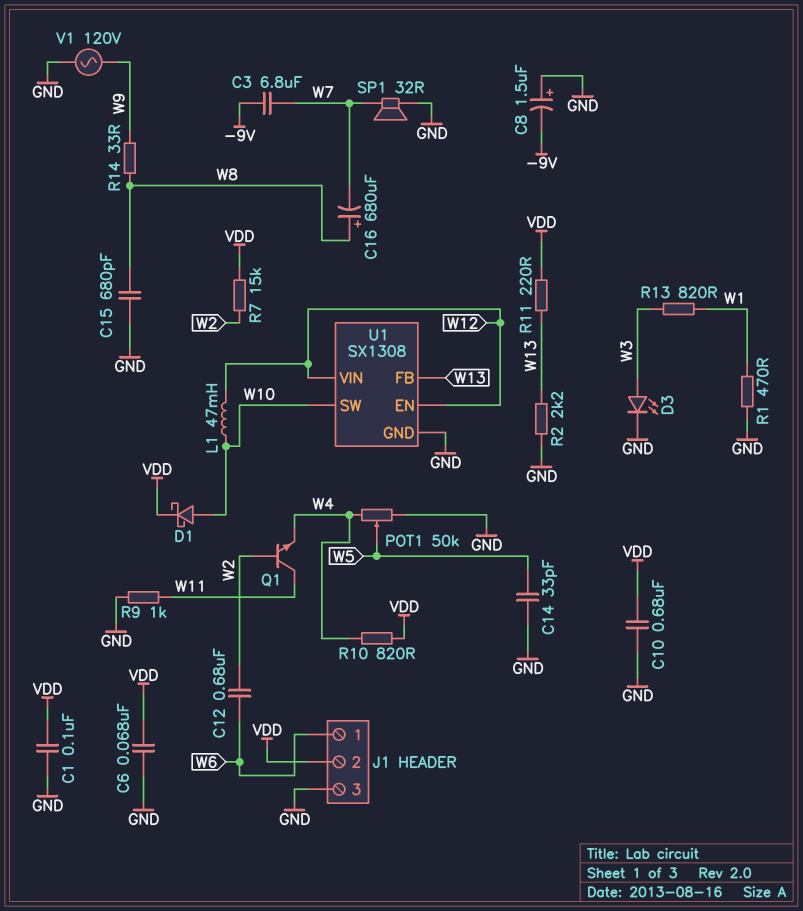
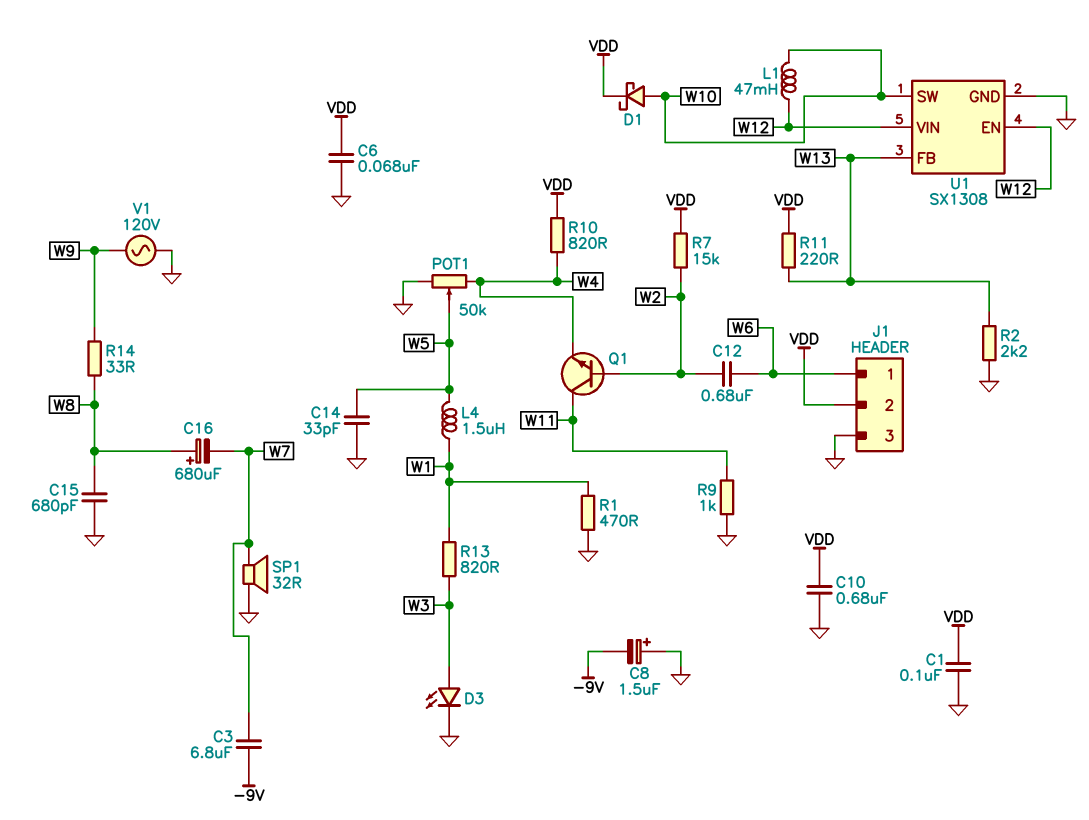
L4: none -> 1.5uH (W1, W5)

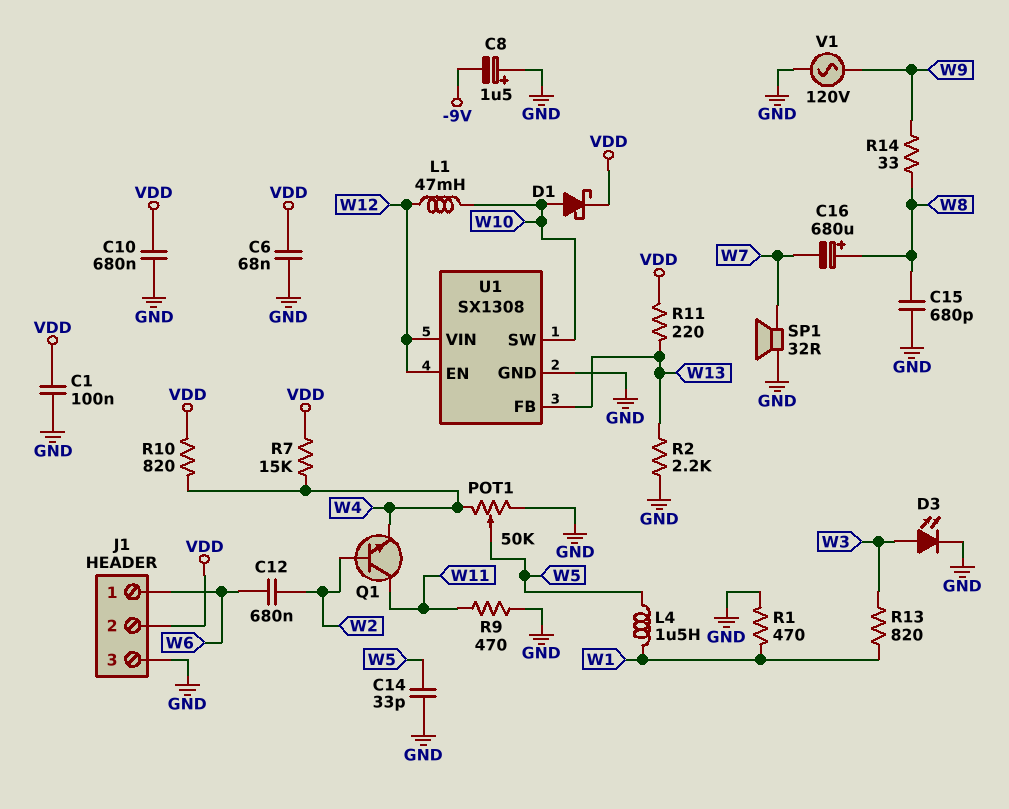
C3: 6.8uF (-9V, W7) -> none
R7: 15k (VDD, W2) -> 15k (VDD, W4)
R9: 1k (GND, W11) -> 470 (GND, W11)

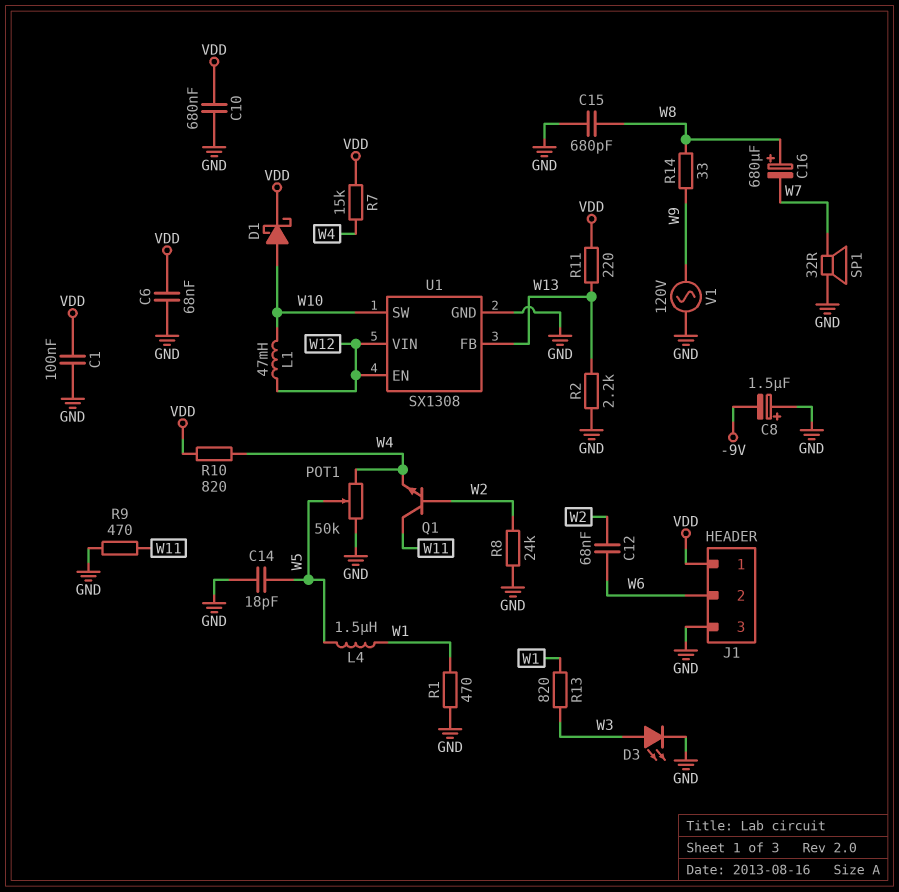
C12: 680nF (W2, W6) -> 68nF (W2, W6)
C14: 33pF (GND, W5) -> 18pF (GND, W5)
J1 pin 1: W6 -> VDD
J1 pin 2: VDD -> W6
R8: none -> 24k (GND, W2)

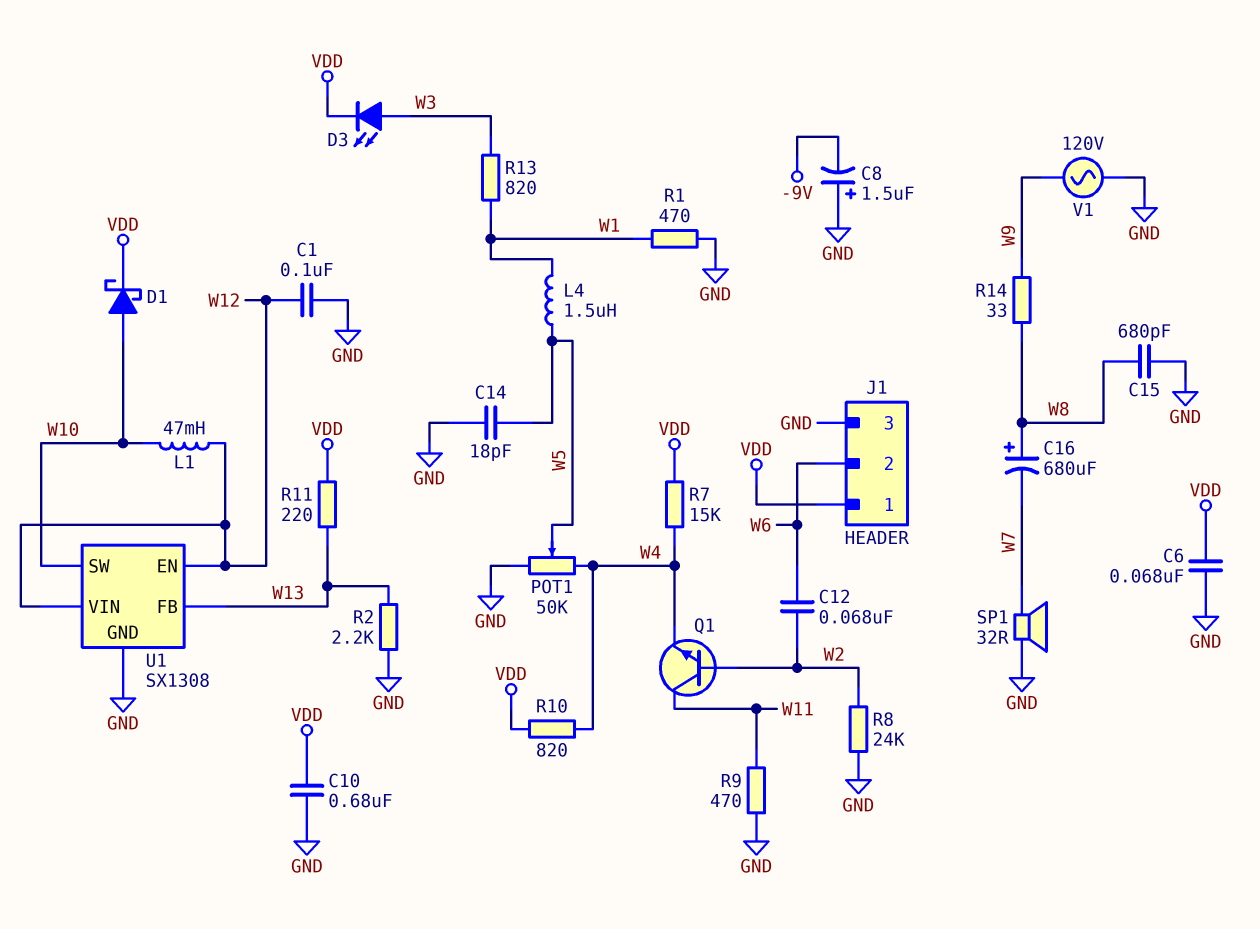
C1: 100nF (GND, VDD) -> 100nF (GND, W12)
D3: LED (A W3, K GND) -> LED (A W3, K VDD)

